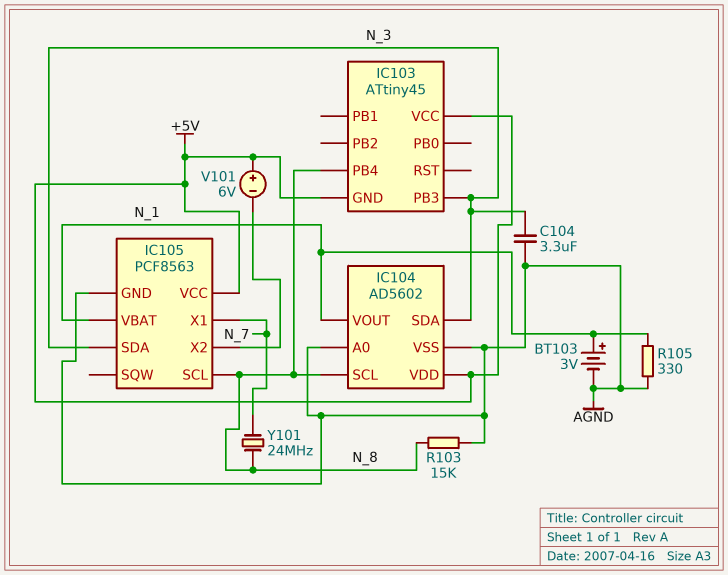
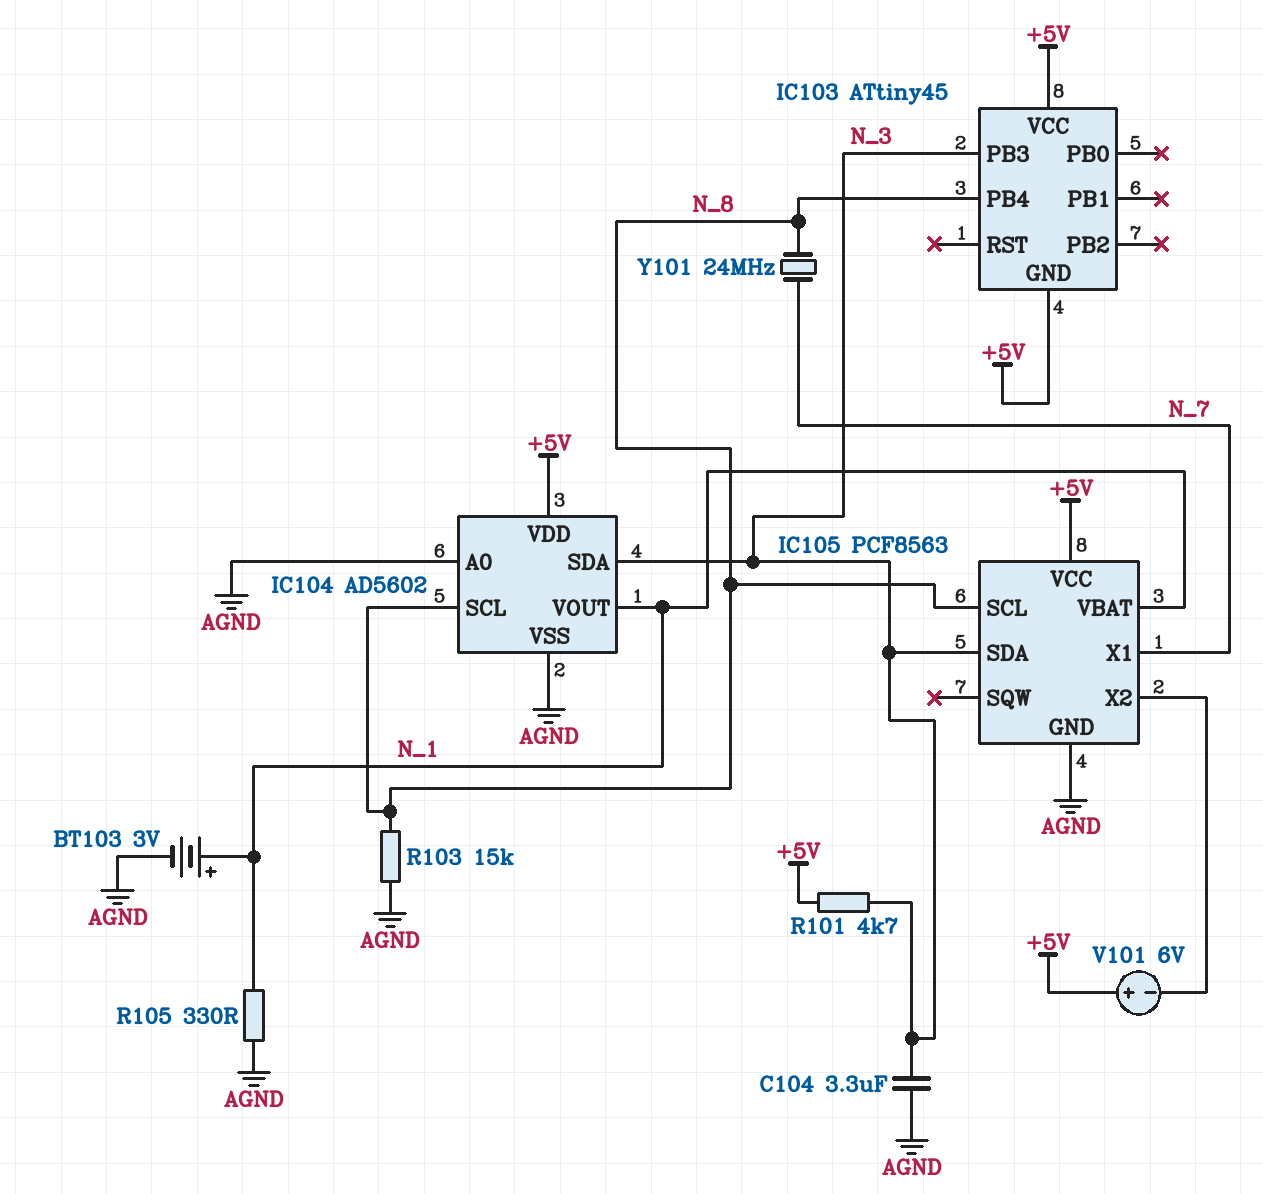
R101: none -> 4.7k (+5V, N_3)

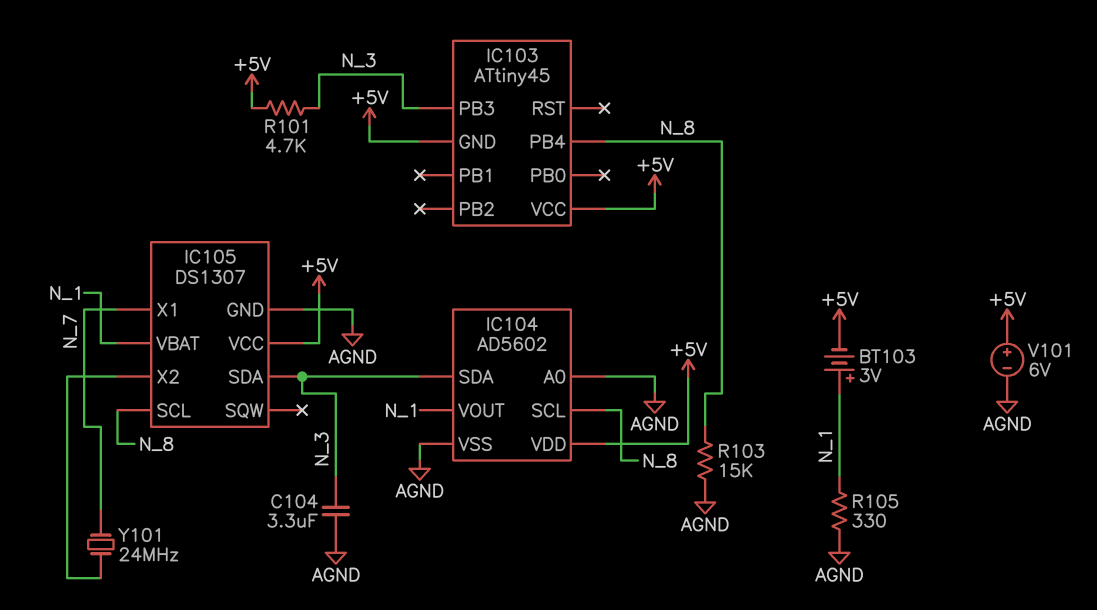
BT103: 3V (plus N_1, minus AGND) -> 3V (plus N_1, minus +5V)
IC105: PCF8563 -> DS1307
V101: 6V (plus +5V, minus IC105/X2) -> 6V (plus +5V, minus AGND)
Y101: 24MHz (N_7, N_8) -> 24MHz (IC105/X2, N_7)

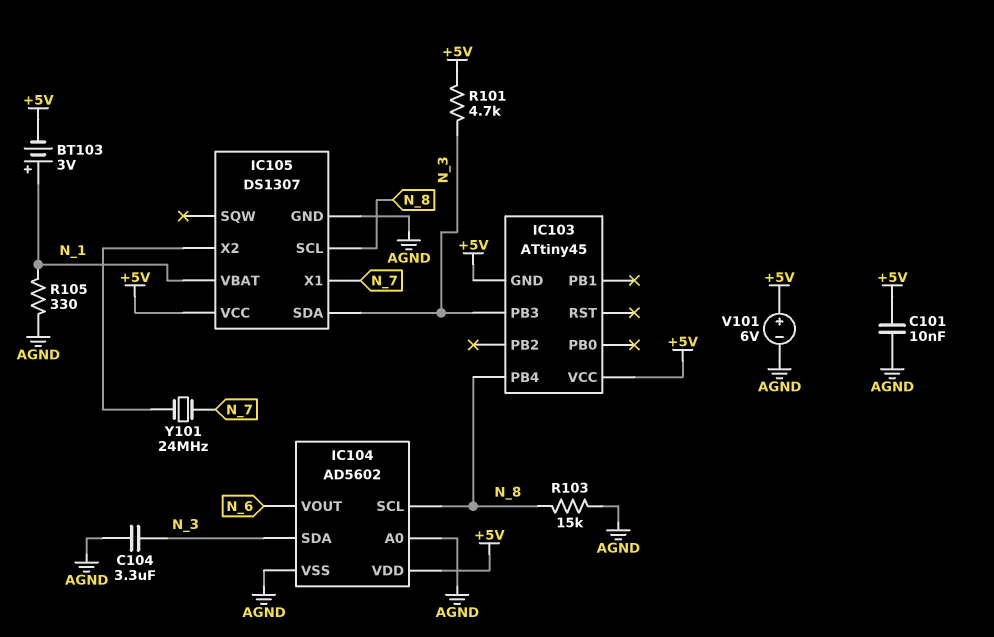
C101: none -> 10nF (+5V, AGND)
IC104 pin VOUT: N_1 -> N_6

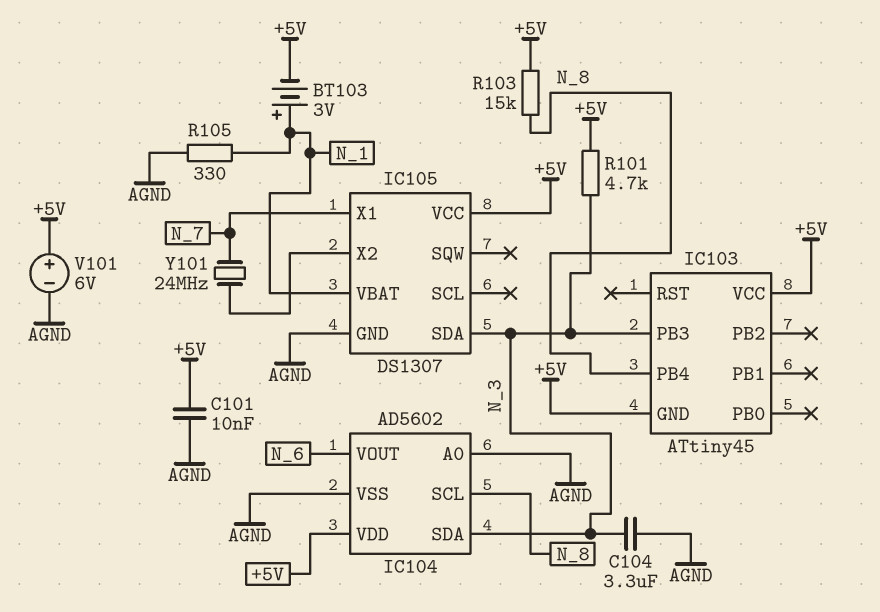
IC105 pin SCL: N_8 -> none
R103: 15k (AGND, N_8) -> 15k (+5V, N_8)

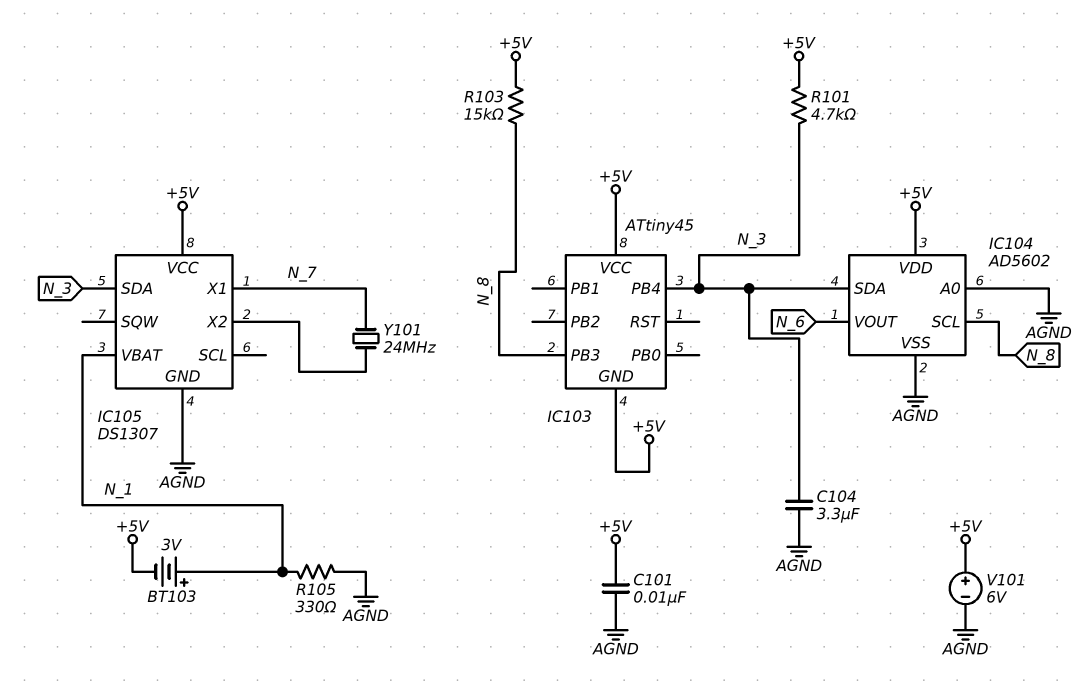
IC103 pin PB3: N_3 -> N_8
IC103 pin PB4: N_8 -> N_3

